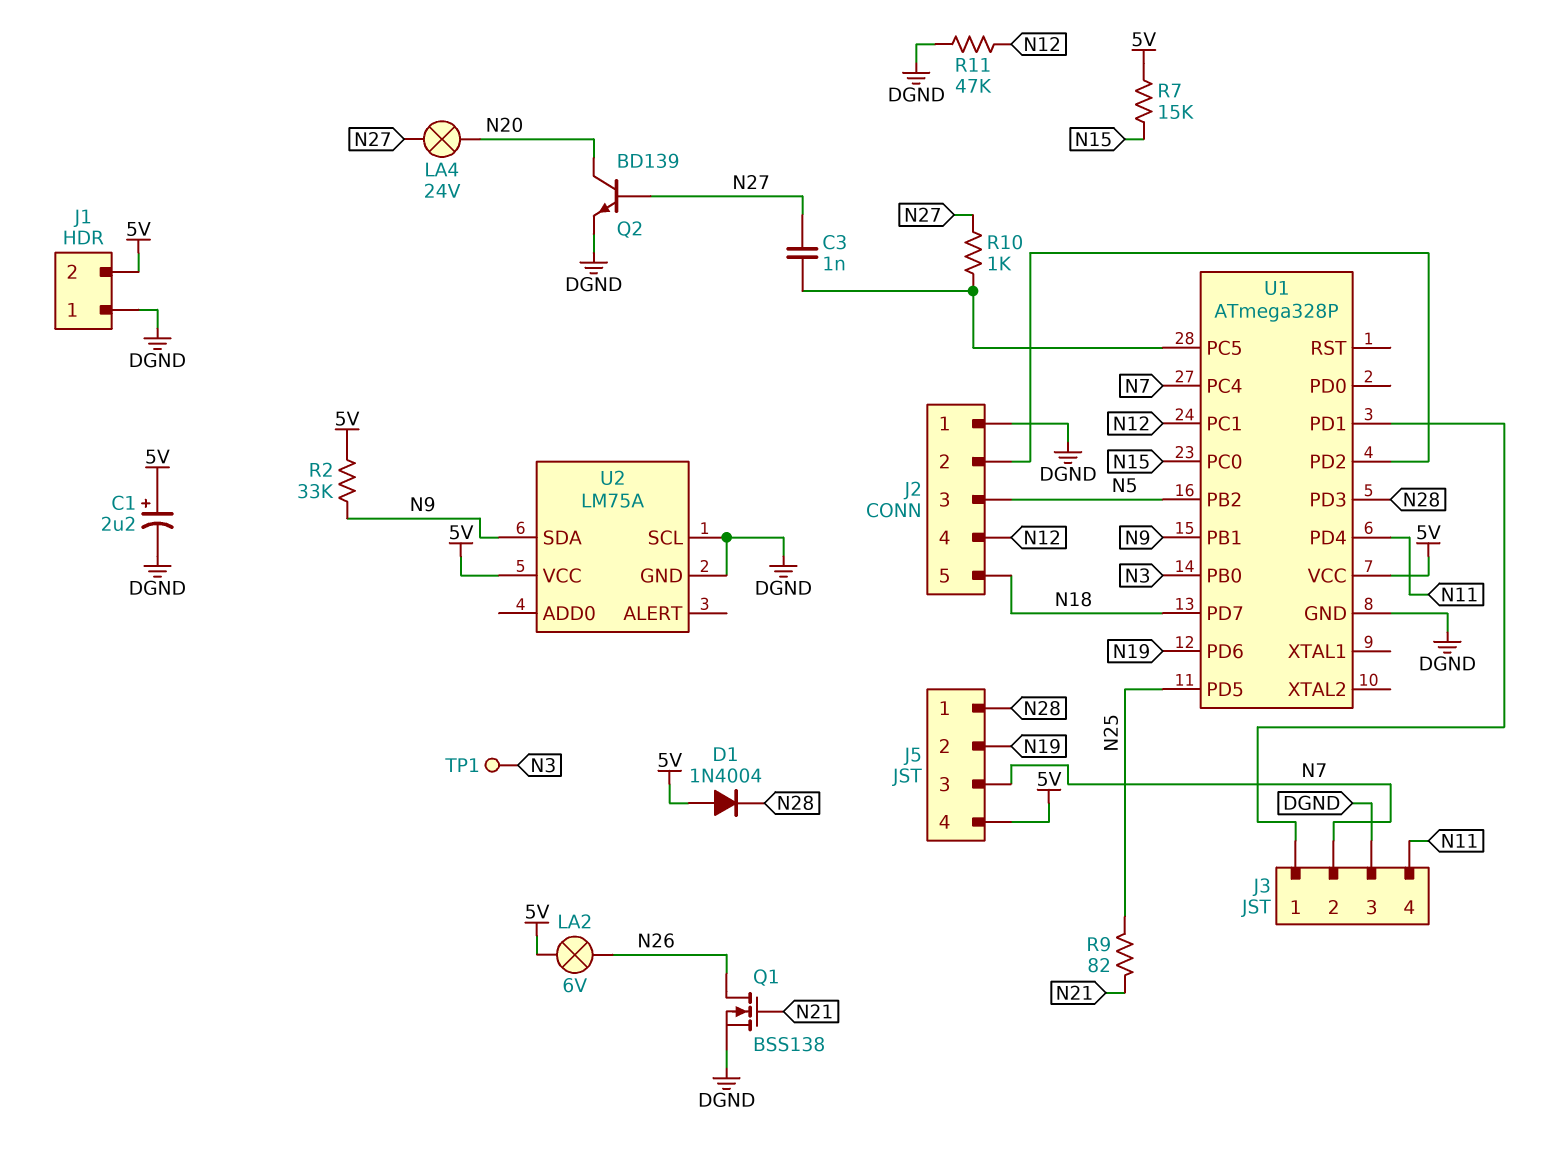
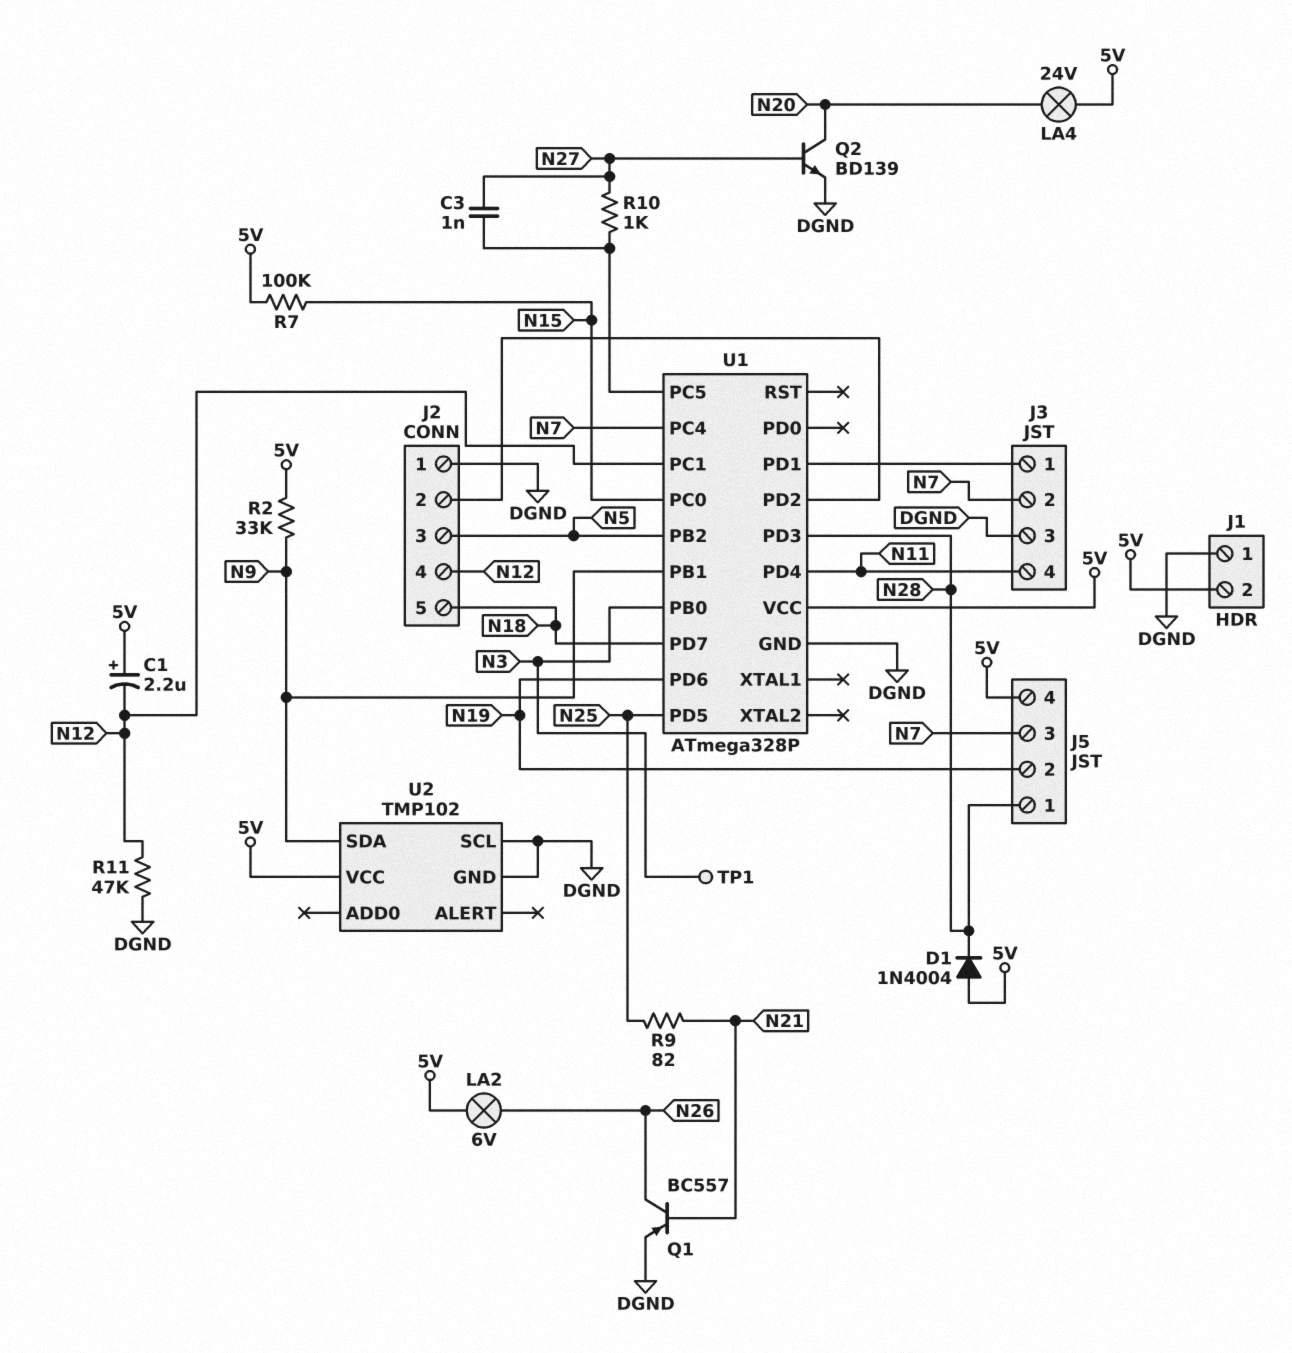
C1: 2.2uF (plus 5V, minus DGND) -> 2.2uF (plus 5V, minus N12)
LA4: lamp 24V (N20, N27) -> lamp 24V (5V, N20)
Q1: NMOS BSS138 (G N21, D N26, S DGND) -> PNP BC557 (B N21, C N26, E DGND)
R7: 15k (5V, N15) -> 100k (5V, N15)
U2: LM75A -> TMP102

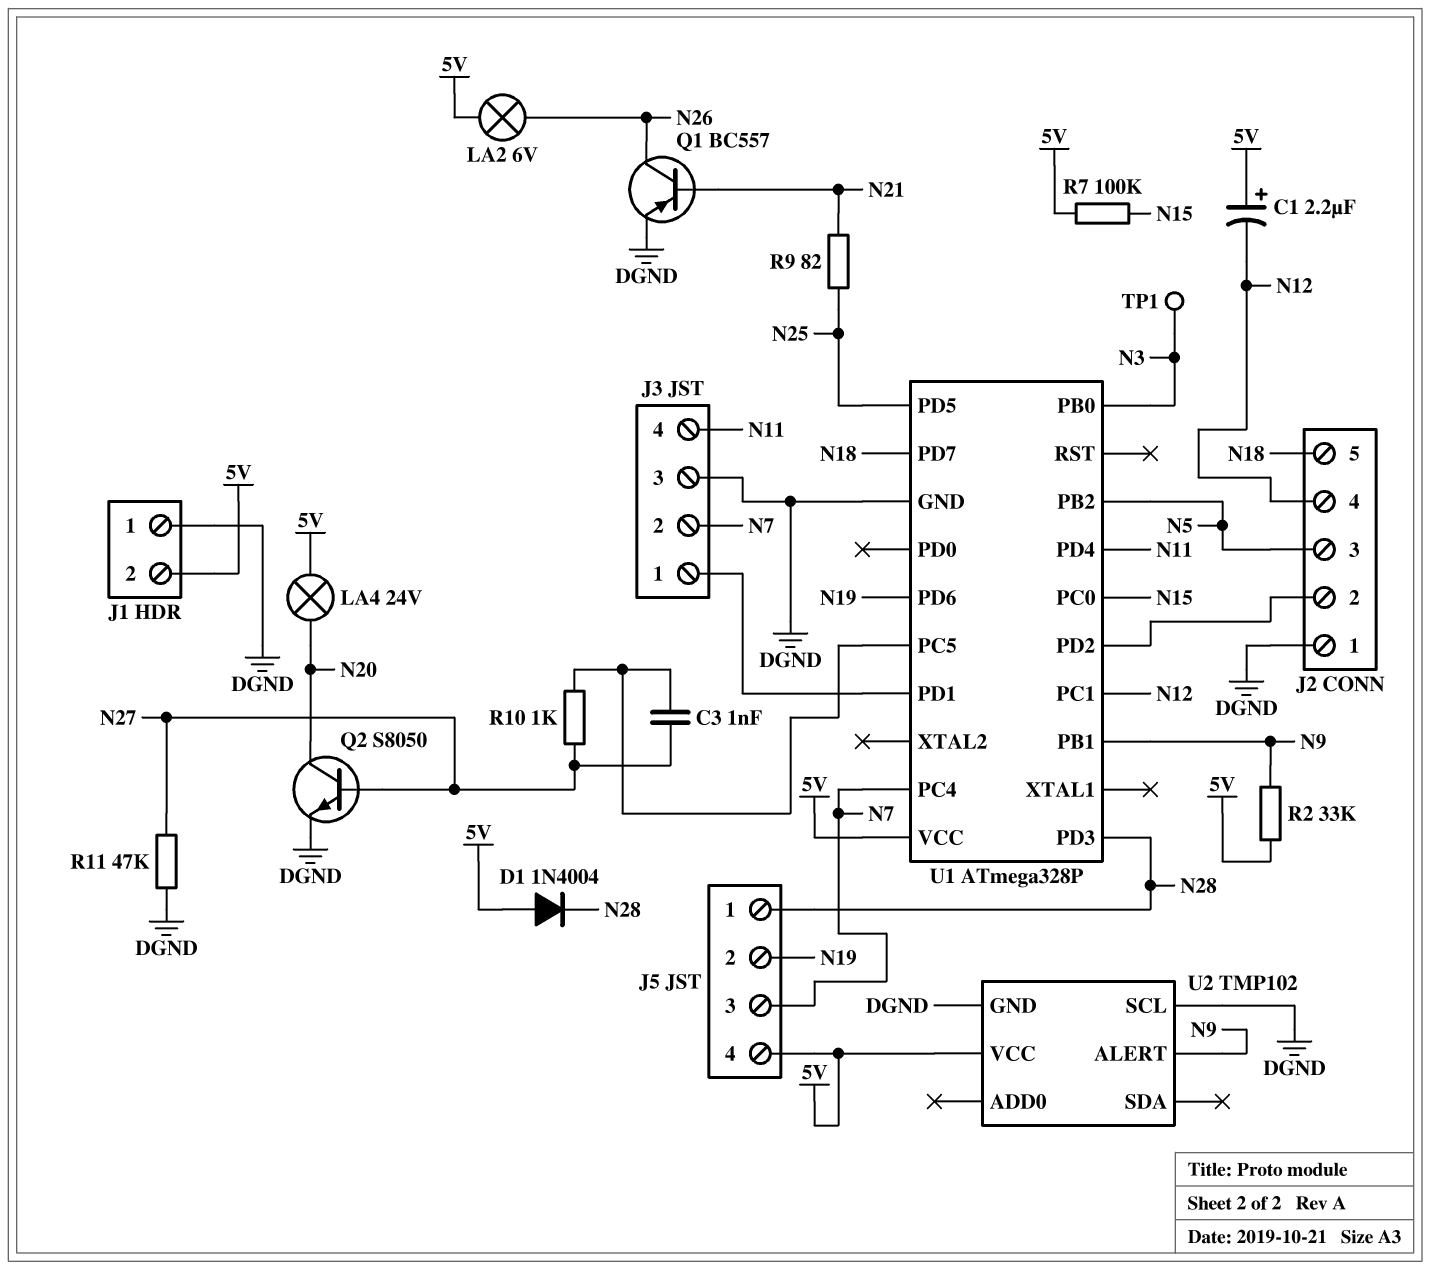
Q2: NPN BD139 (B N27, C N20, E DGND) -> NPN S8050 (B N27, C N20, E DGND)
R11: 47k (DGND, N12) -> 47k (DGND, N27)
U2 pin ALERT: none -> N9
U2 pin SDA: N9 -> none

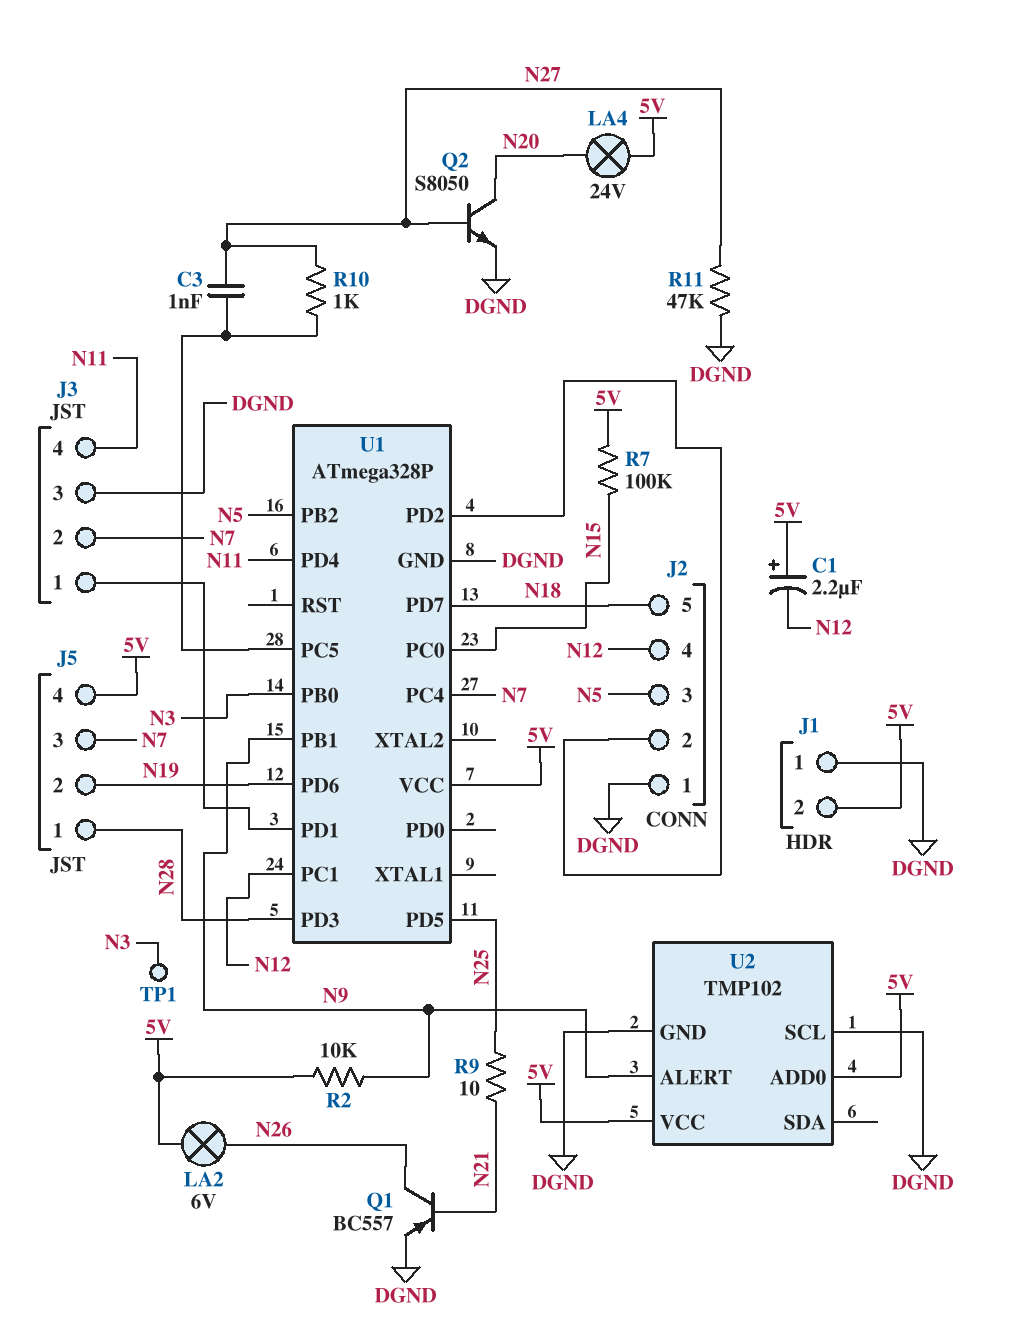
D1: diode 1N4004 (A 5V, K N28) -> none
R2: 33k (5V, N9) -> 10k (5V, N9)
R9: 82 (N21, N25) -> 10 (N21, N25)
U2 pin ADD0: none -> 5V

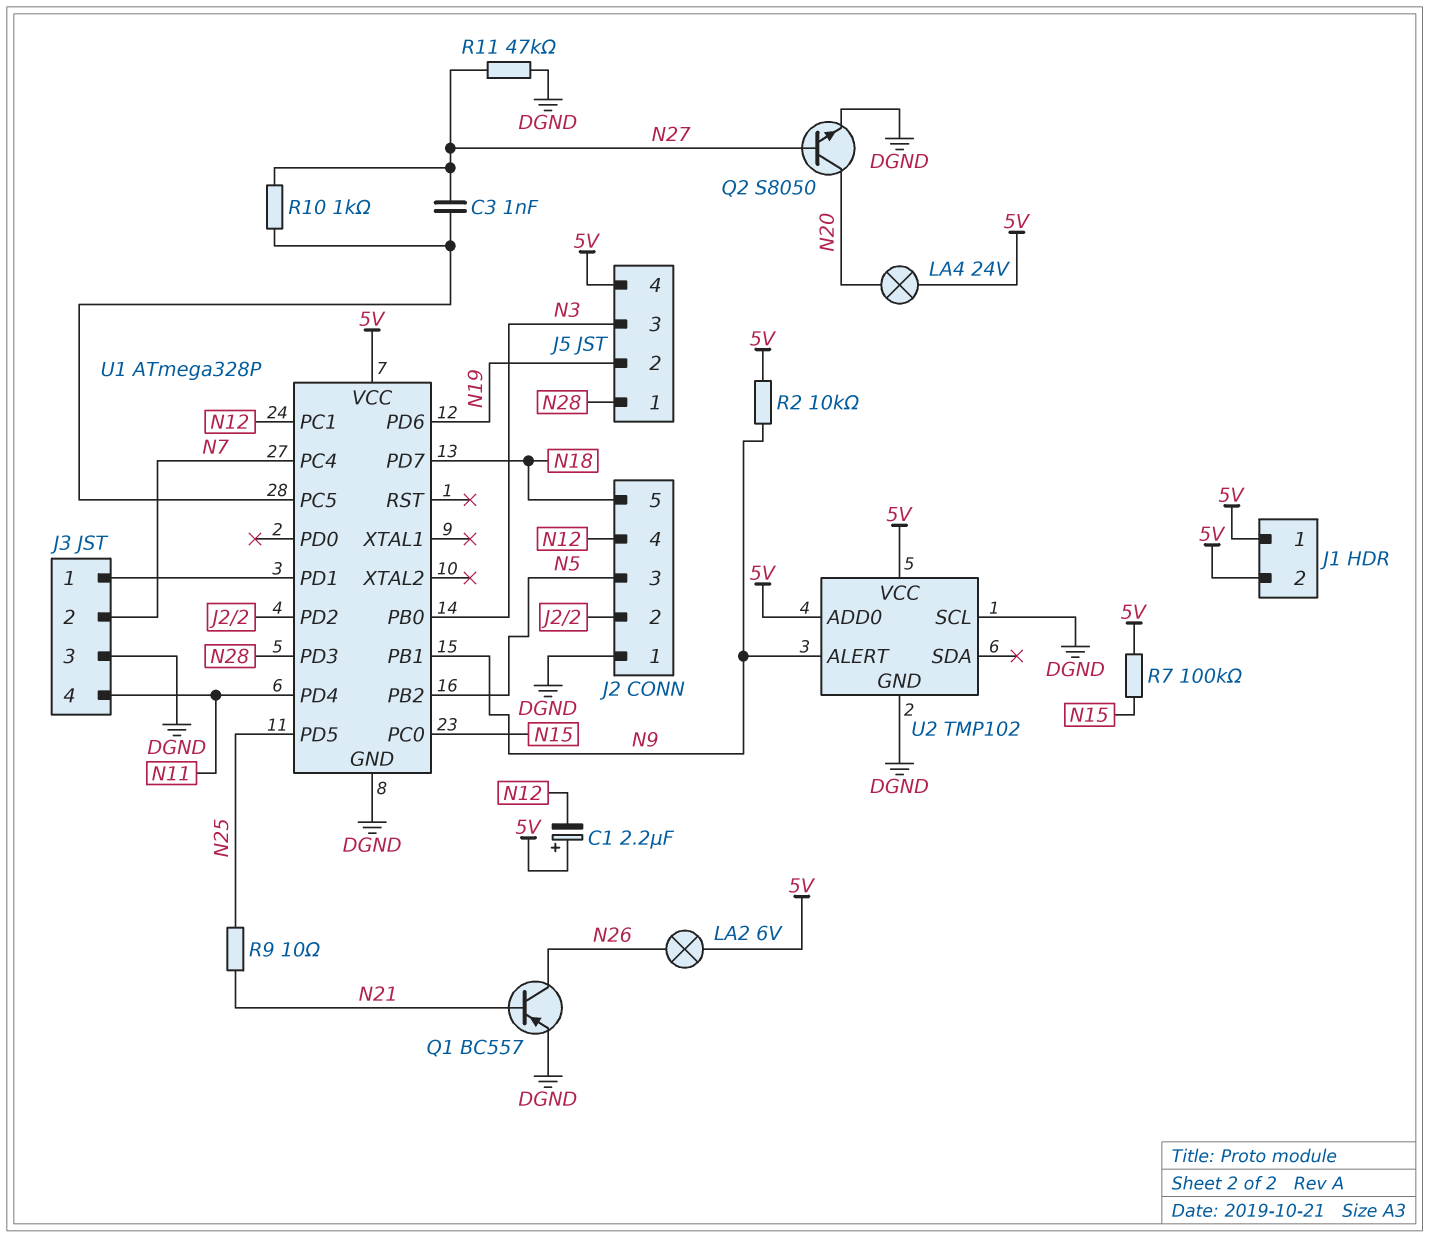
J1 pin 1: DGND -> 5V
J5 pin 3: N7 -> N3
TP1: test point (N3) -> none

